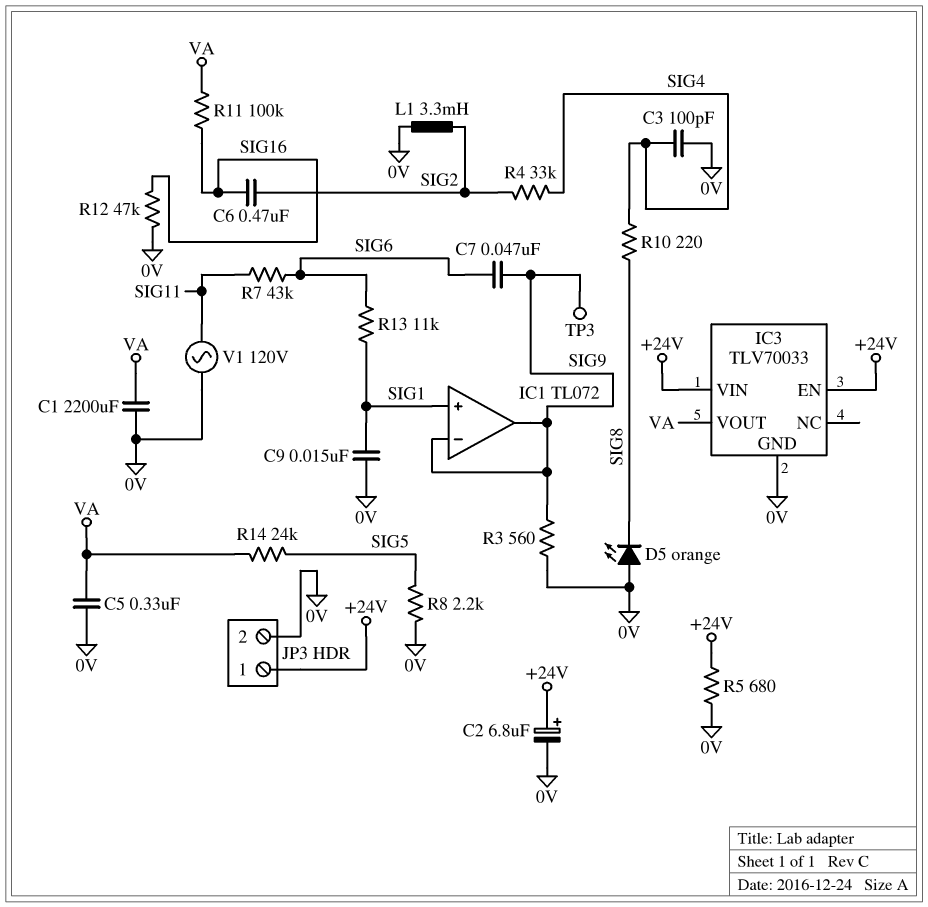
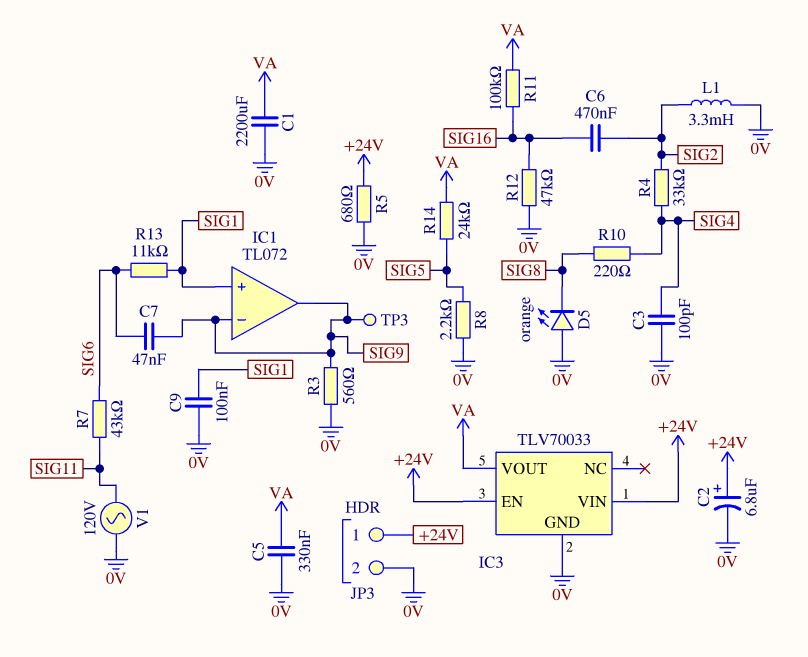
C9: 15nF (0V, SIG1) -> 100nF (0V, SIG1)

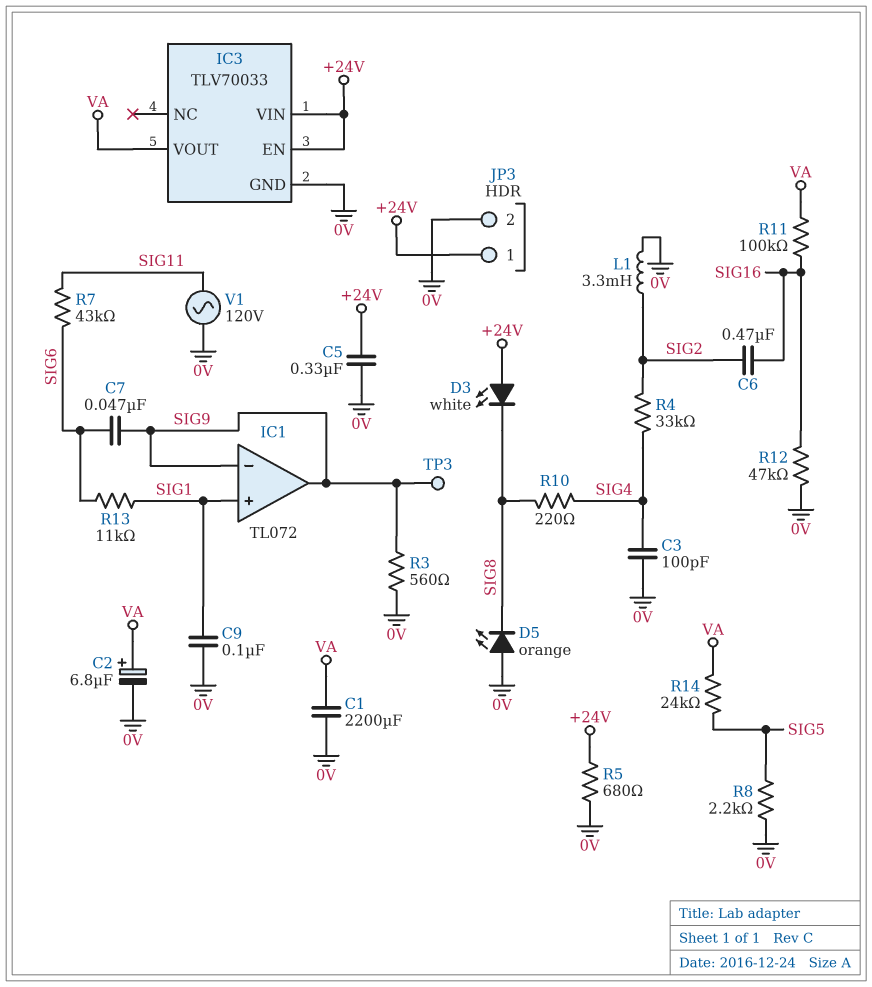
C2: 6.8uF (plus +24V, minus 0V) -> 6.8uF (plus VA, minus 0V)
C5: 330nF (0V, VA) -> 330nF (+24V, 0V)
D3: none -> LED white (A +24V, K SIG8)

